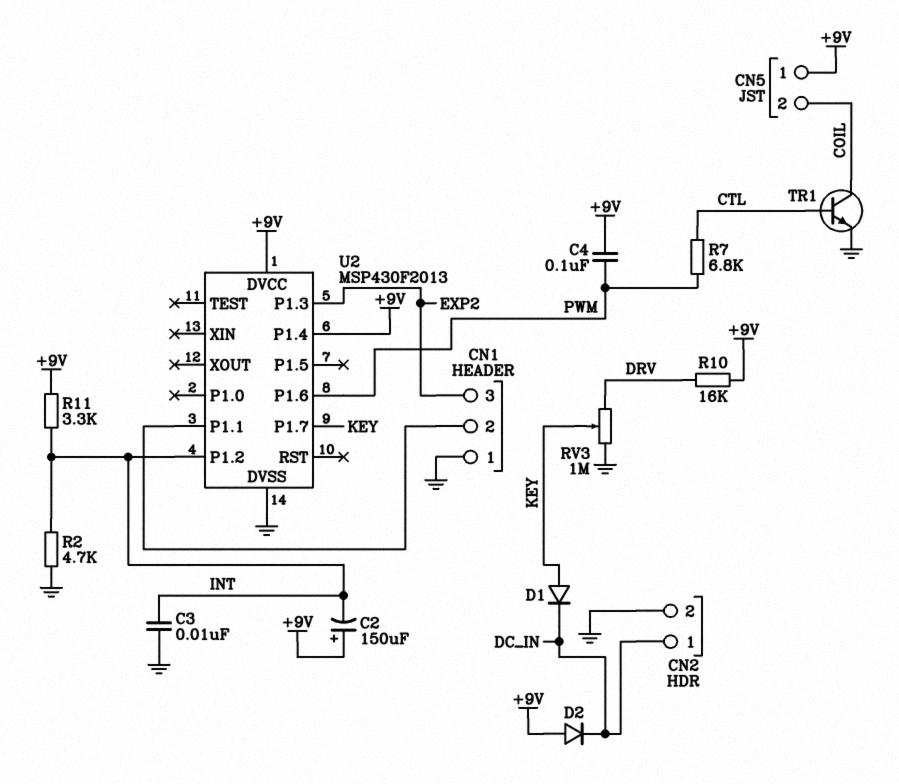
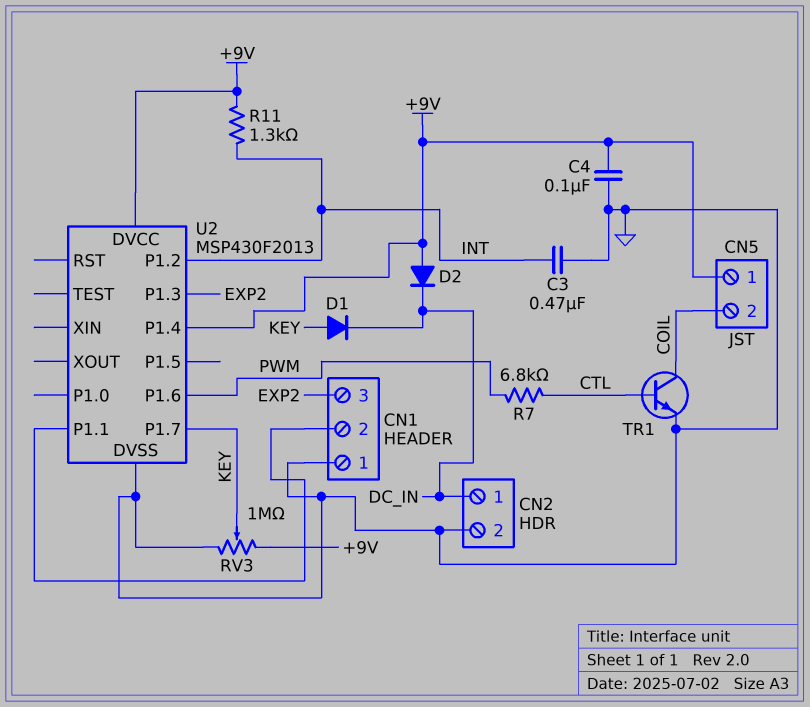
C2: 150uF (plus +9V, minus INT) -> none
C3: 10nF (GND, INT) -> 470nF (GND, INT)
C4: 100nF (+9V, PWM) -> 100nF (+9V, GND)
R2: 4.7k (GND, INT) -> none
R10: 16k (+9V, DRV) -> none
R11: 3.3k (+9V, INT) -> 1.3k (+9V, INT)
RV3: 1M (DRV, GND, wiper KEY) -> 1M (+9V, GND, wiper KEY)

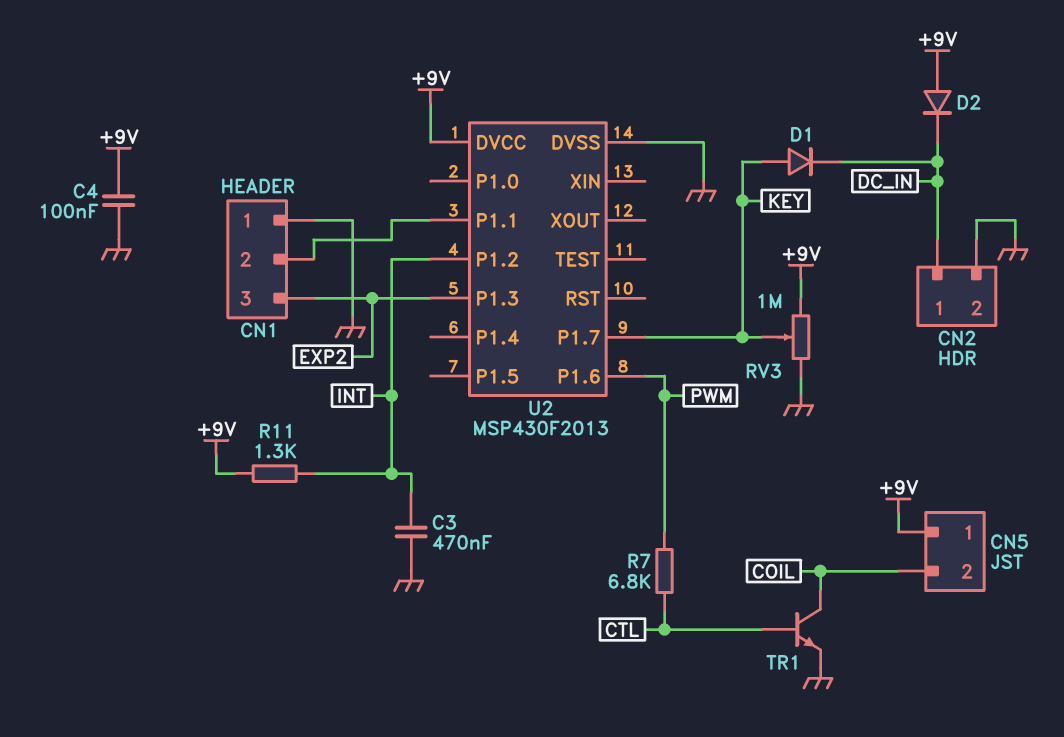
U2 pin P1.4: +9V -> none

